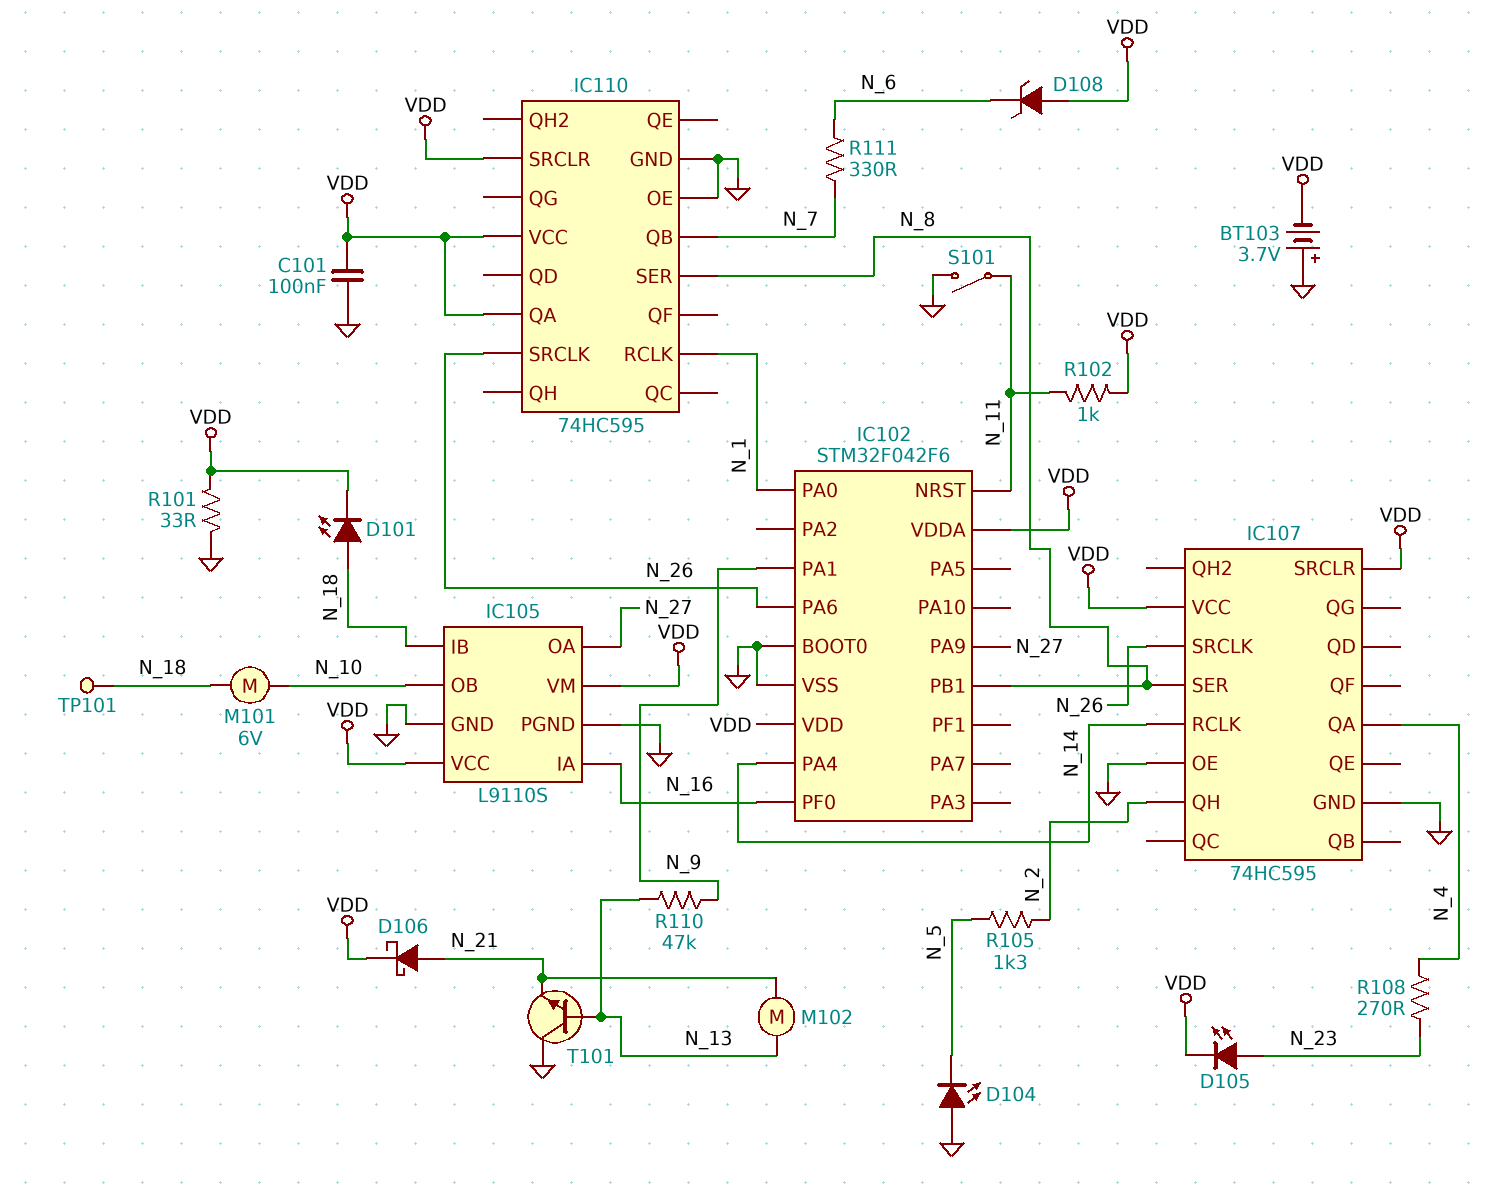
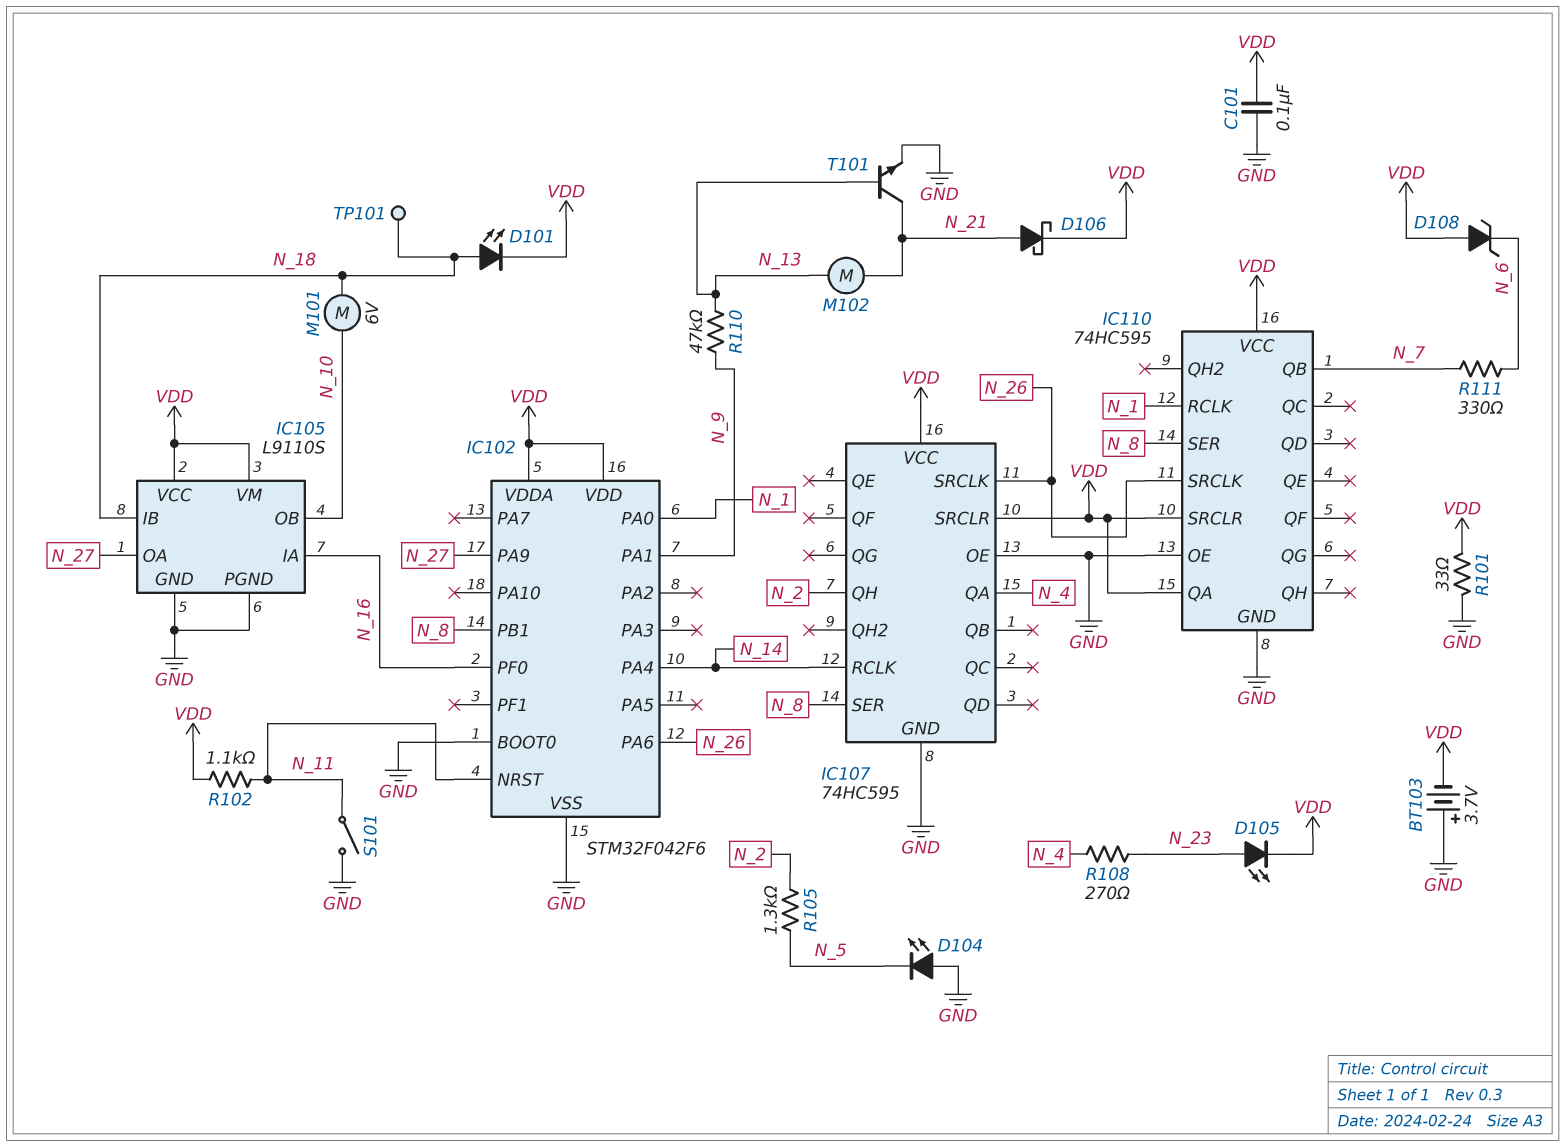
R102: 1k (N_11, VDD) -> 1.1k (N_11, VDD)
T101: NPN (B N_13, C GND, E N_21) -> NPN (B N_13, C N_21, E GND)

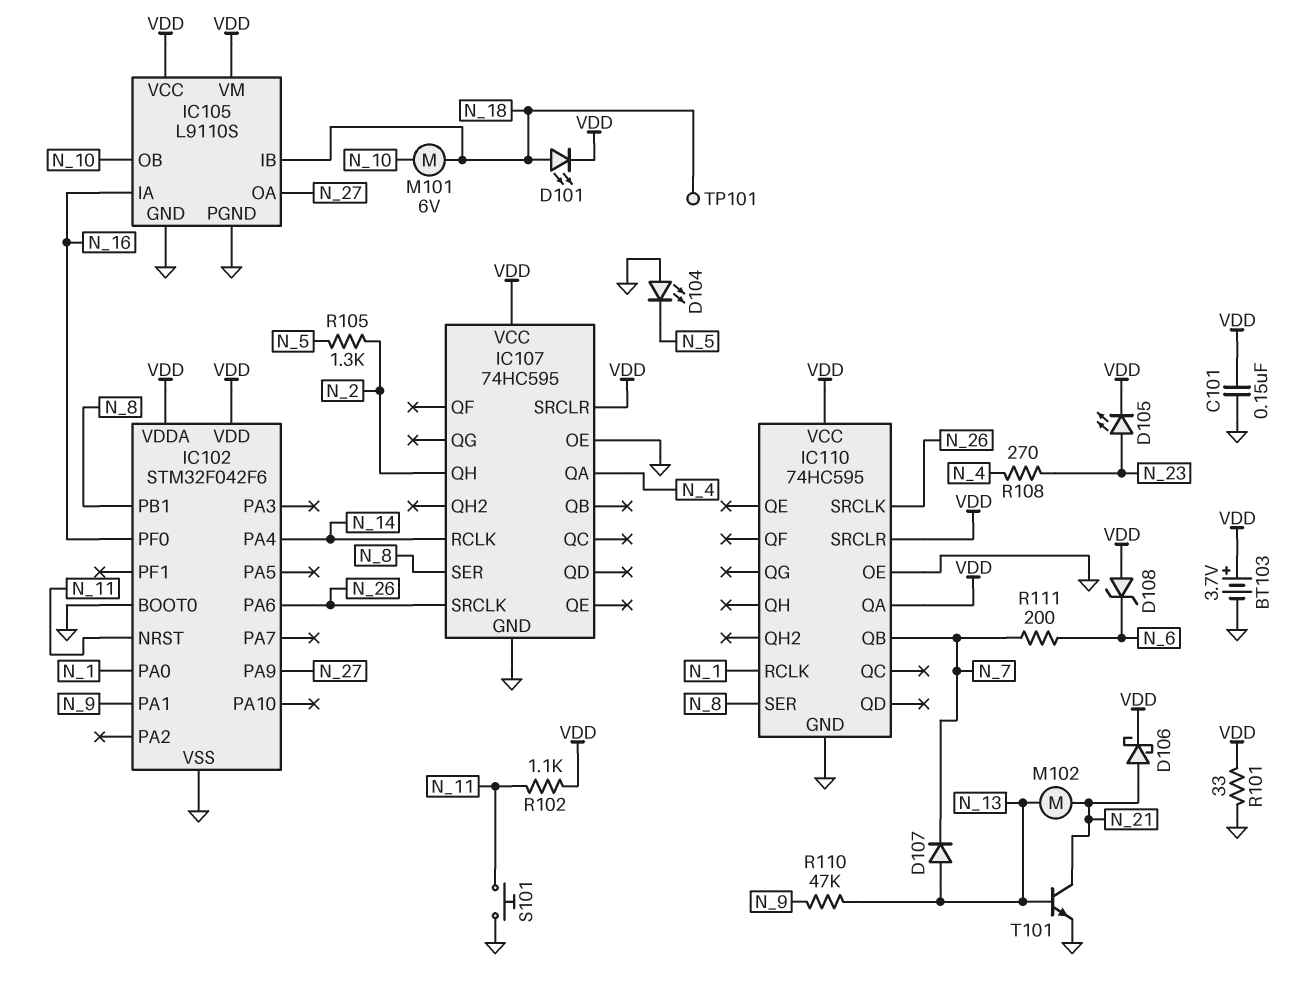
BT103: 3.7V (plus GND, minus VDD) -> 3.7V (plus VDD, minus GND)
C101: 100nF (GND, VDD) -> 150nF (GND, VDD)
D107: none -> diode (A N_13, K N_7)
R111: 330 (N_6, N_7) -> 200 (N_6, N_7)
S101: switch (GND, N_11) -> button (GND, N_11)

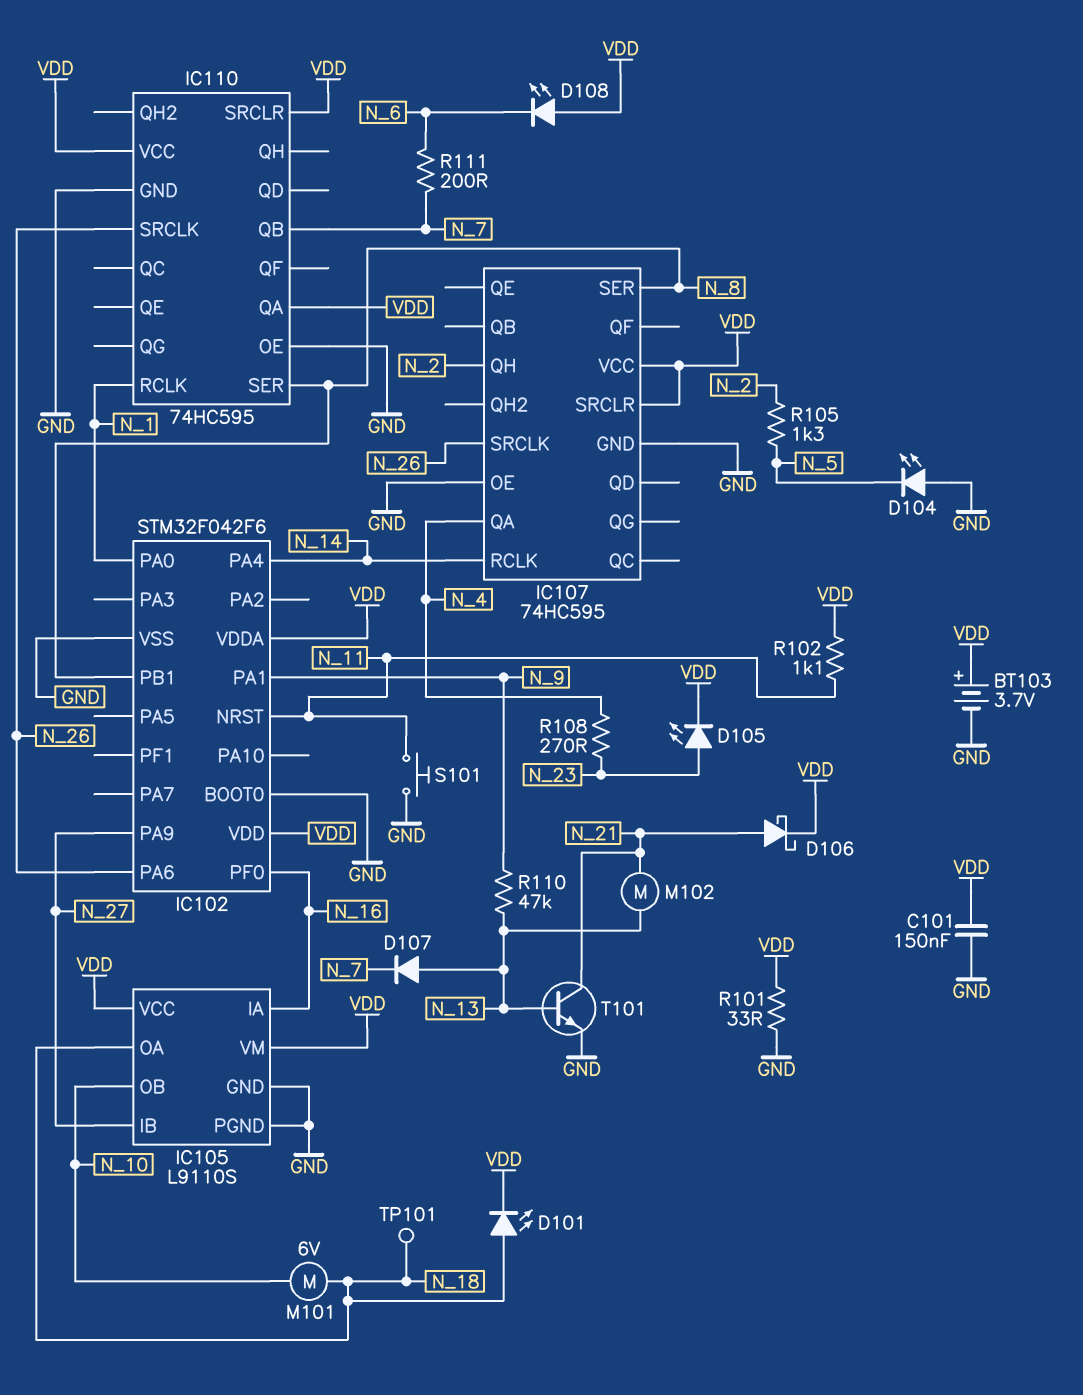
D108: zener (A VDD, K N_6) -> LED (A VDD, K N_6)
IC105 pin IB: N_18 -> N_27
IC105 pin OA: N_27 -> N_18

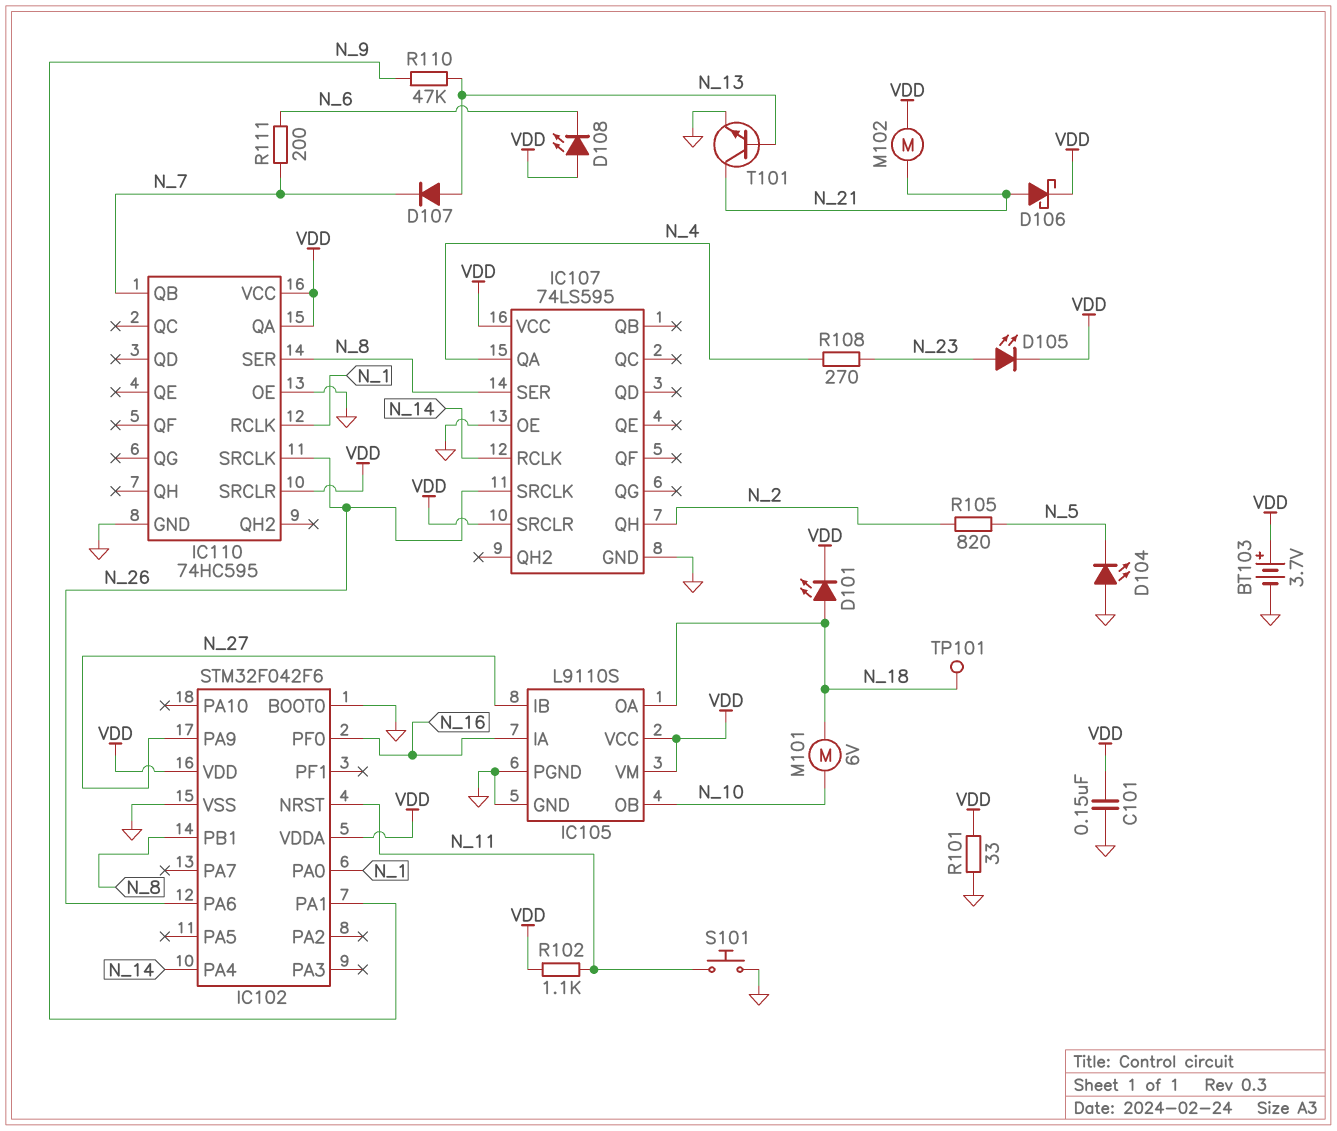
IC107: 74HC595 -> 74LS595
M102: motor (N_13, N_21) -> motor (N_21, VDD)
R105: 1.3k (N_2, N_5) -> 820 (N_2, N_5)

